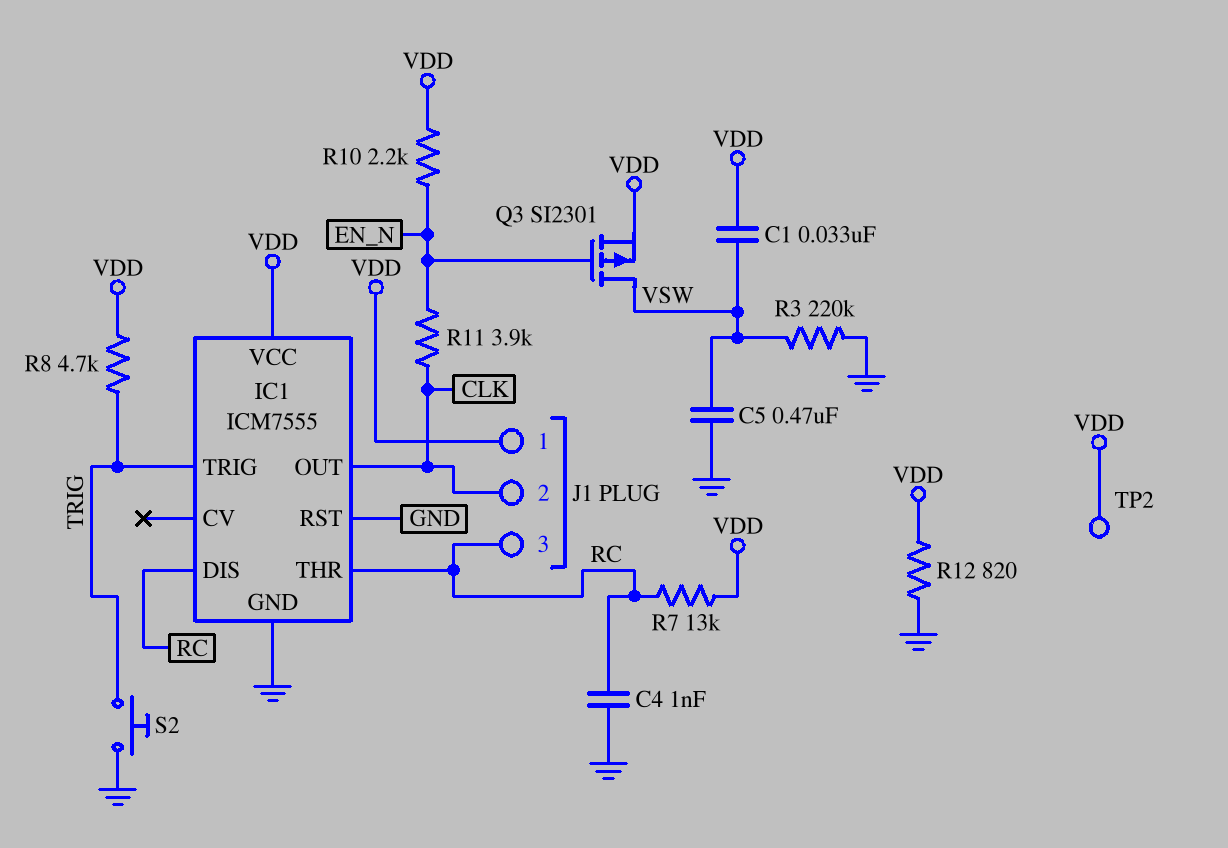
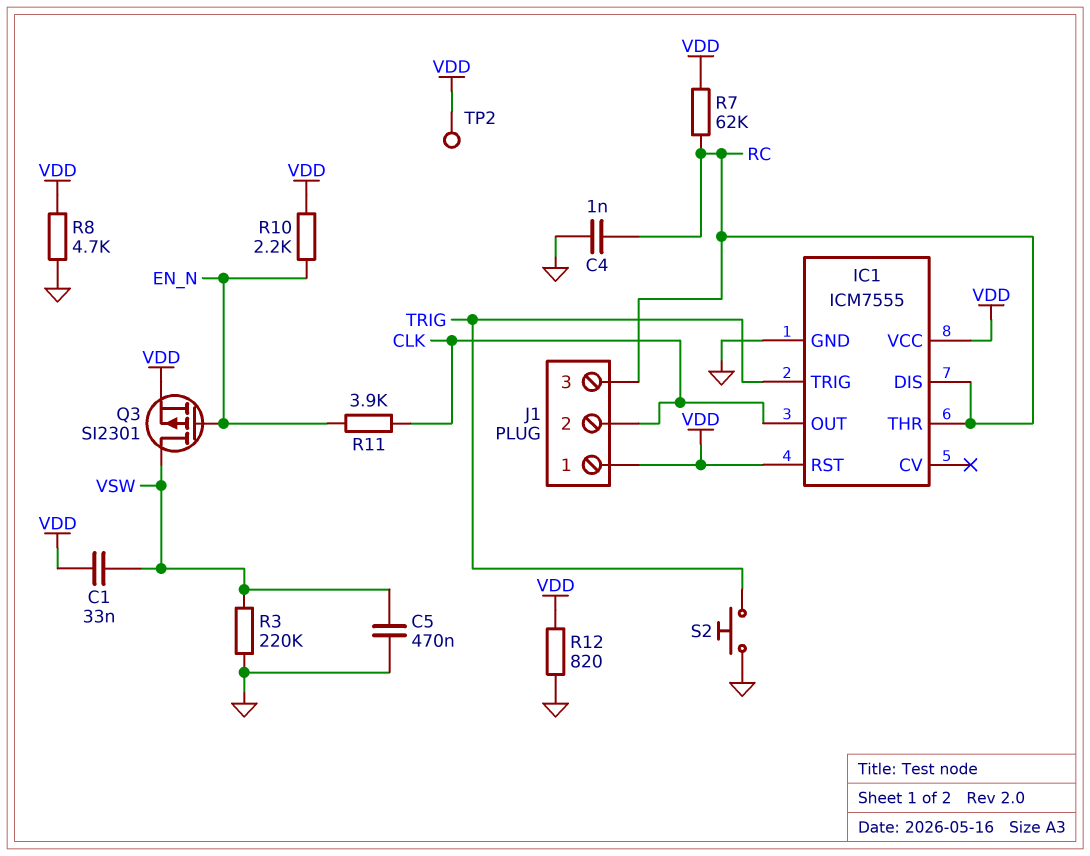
IC1 pin RST: GND -> VDD
R7: 13k (RC, VDD) -> 62k (RC, VDD)
R8: 4.7k (TRIG, VDD) -> 4.7k (GND, VDD)

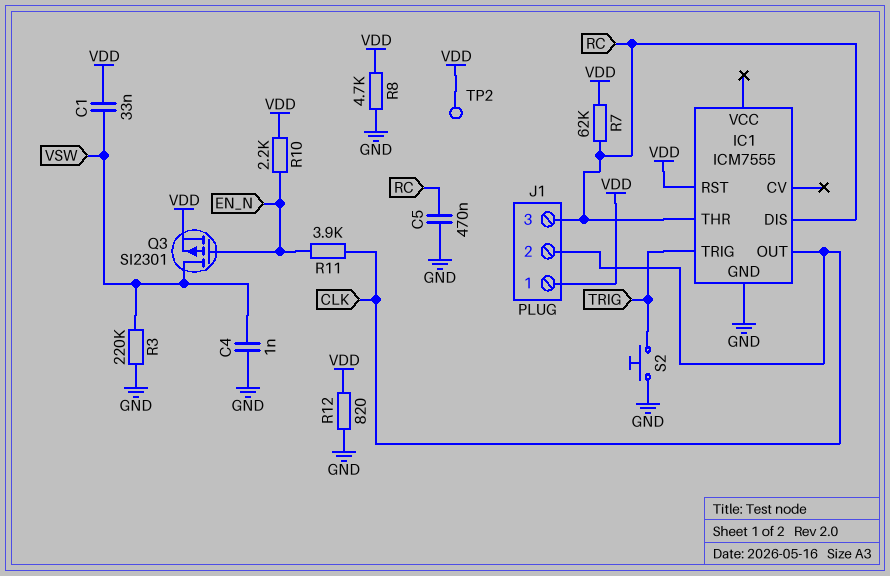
C4: 1nF (GND, RC) -> 1nF (GND, VSW)
C5: 470nF (GND, VSW) -> 470nF (GND, RC)
IC1 pin VCC: VDD -> none

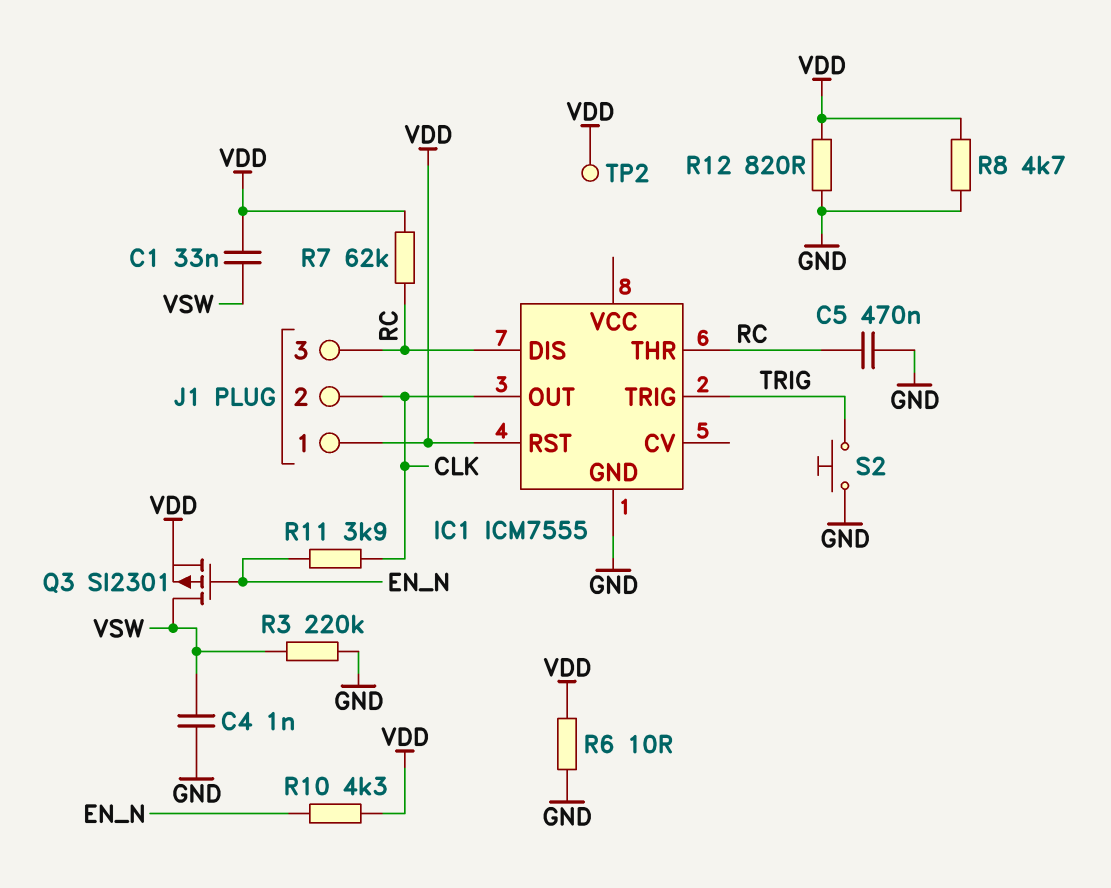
R6: none -> 10 (GND, VDD)
R10: 2.2k (EN_N, VDD) -> 4.3k (EN_N, VDD)

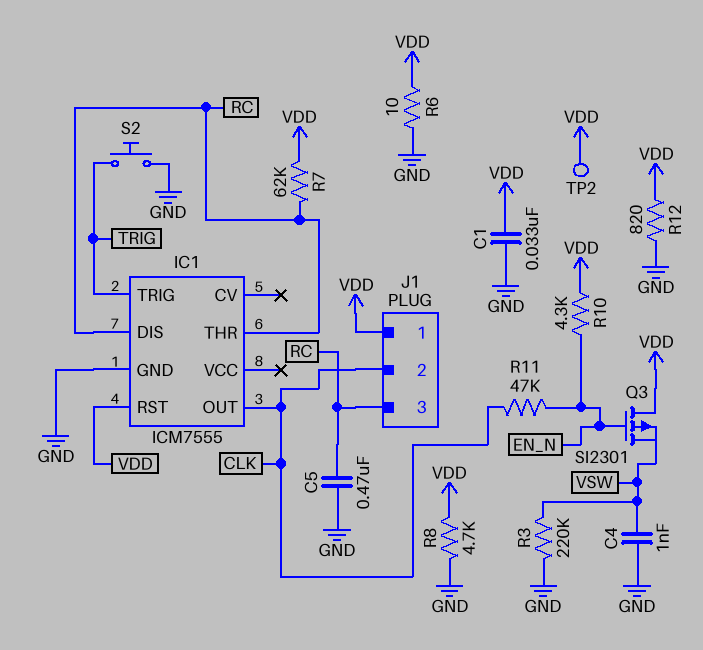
C1: 33nF (VDD, VSW) -> 33nF (GND, VDD)
Q3: PMOS SI2301 (G EN_N, D VSW, S VDD) -> PMOS SI2301 (G EN_N, D VDD, S VSW)
R11: 3.9k (CLK, EN_N) -> 47k (CLK, EN_N)

